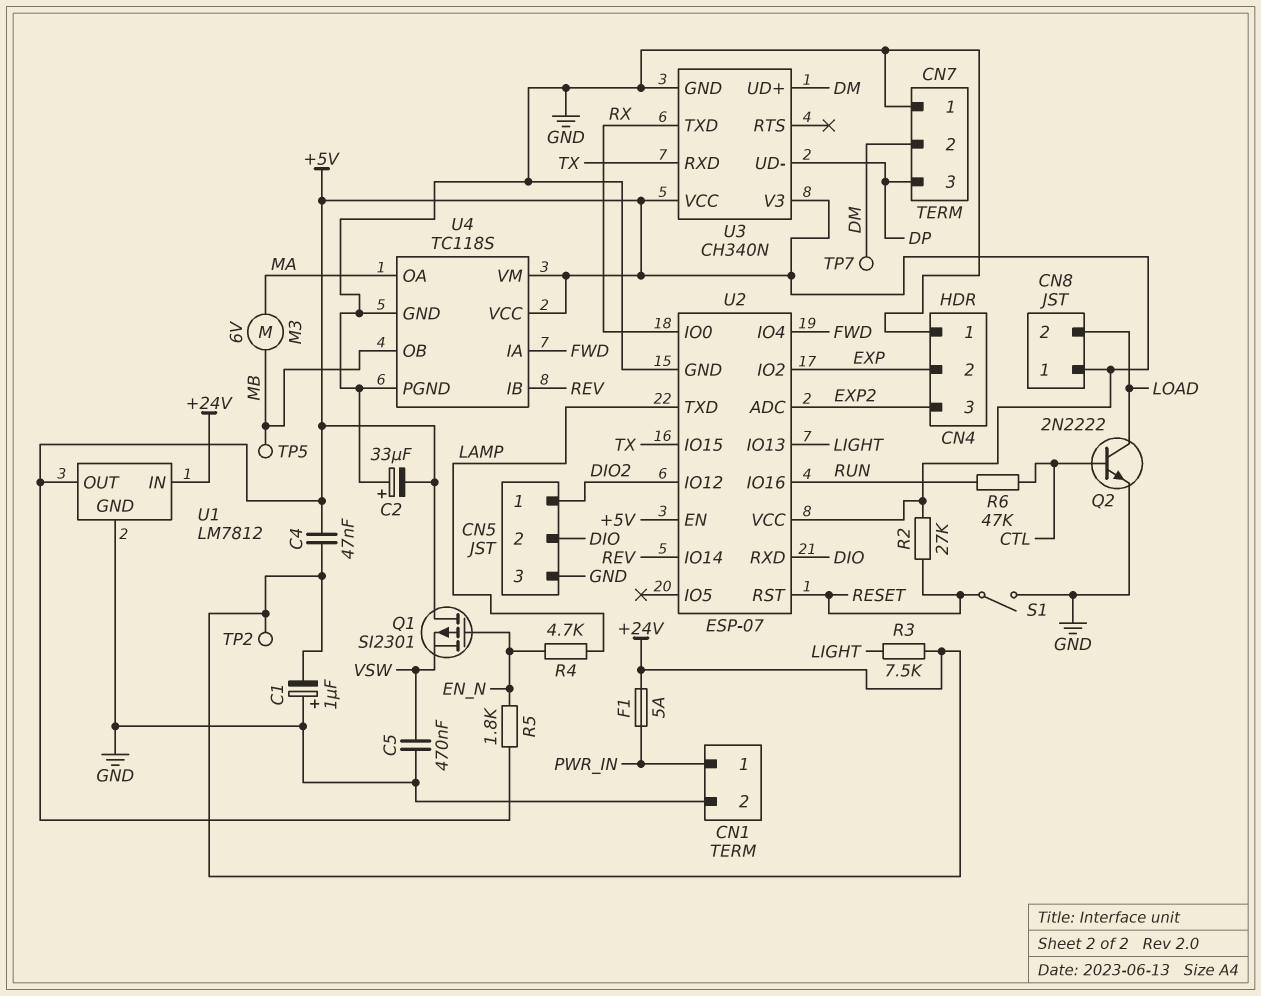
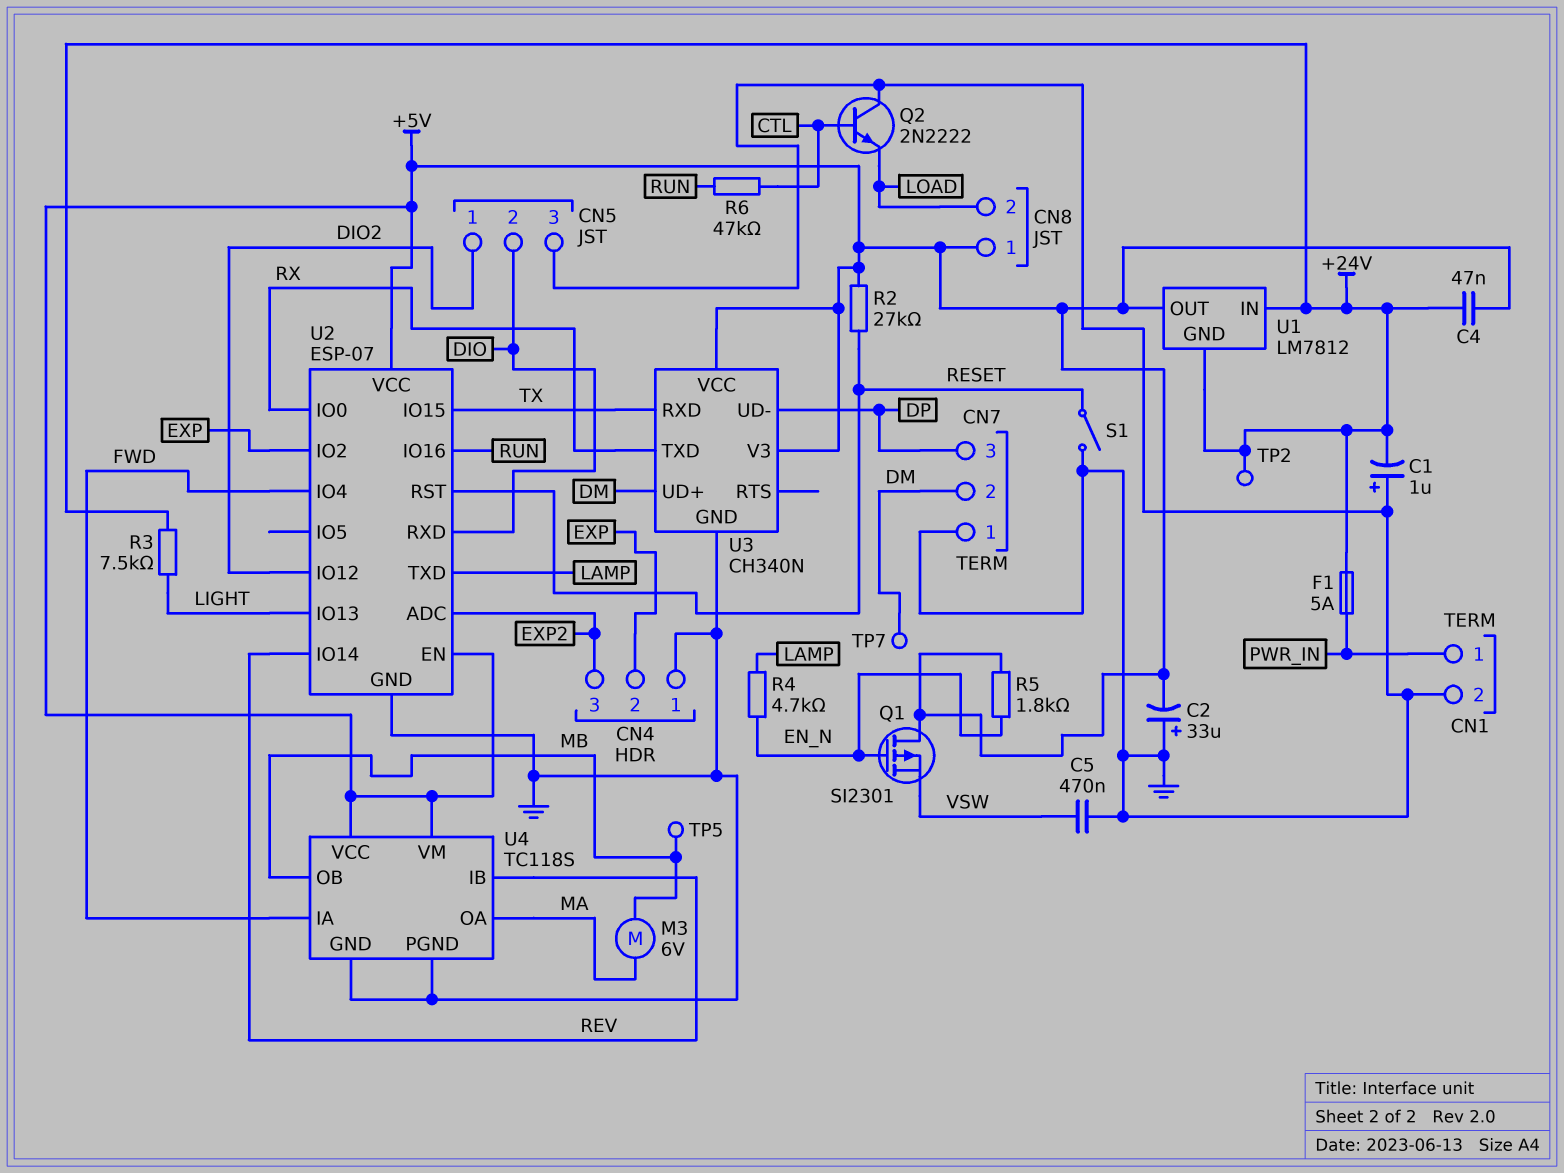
Q2: NPN 2N2222 (B CTL, C LOAD, E GND) -> NPN 2N2222 (B CTL, C GND, E LOAD)
U1 pin GND: GND -> +24V

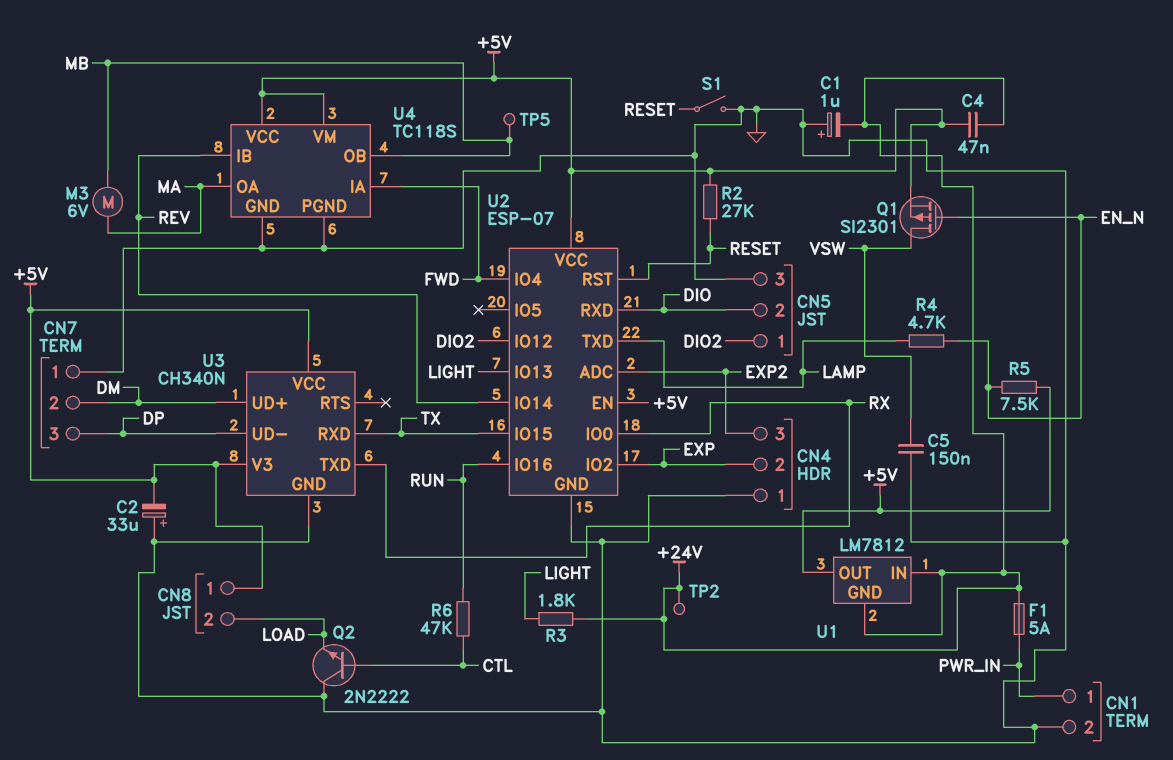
C5: 470nF (GND, VSW) -> 150nF (GND, VSW)
Q1: PMOS SI2301 (G EN_N, D +5V, S VSW) -> PMOS SI2301 (G EN_N, D VSW, S +5V)
R3: 7.5k (+24V, LIGHT) -> 1.8k (+24V, LIGHT)
R5: 1.8k (+5V, EN_N) -> 7.5k (+5V, EN_N)
TP7: test point (DM) -> none

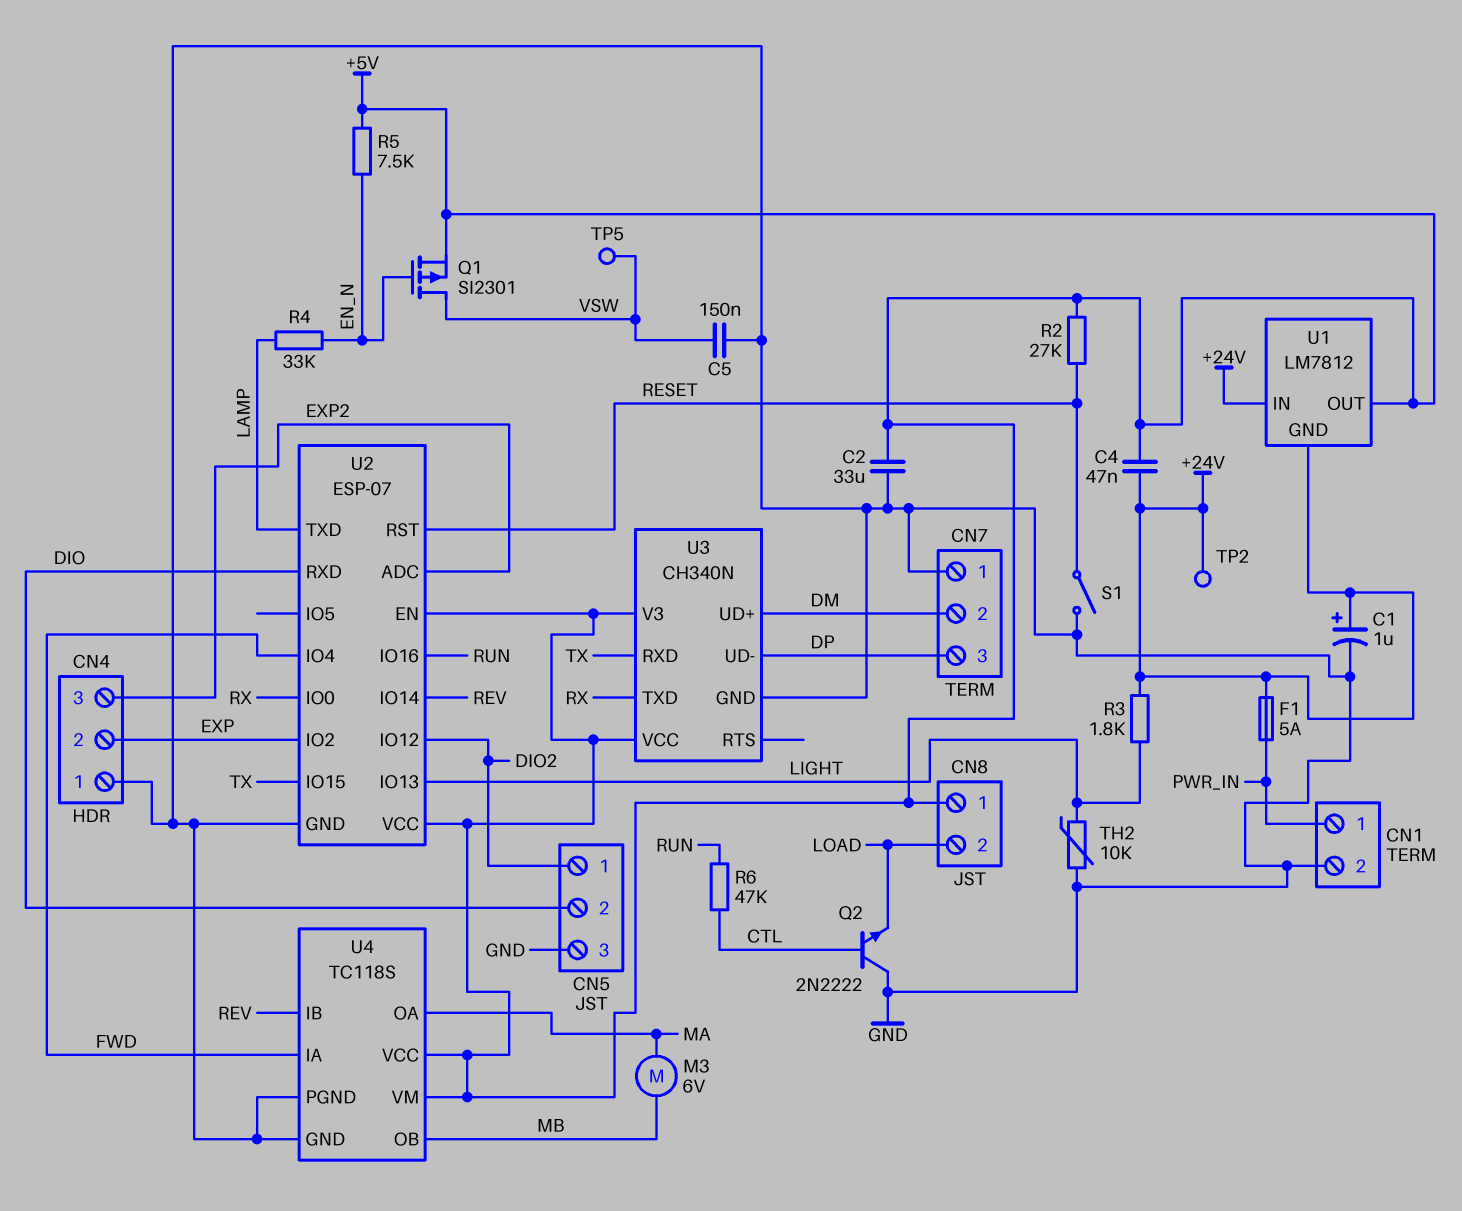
C1: 1uF (plus GND, minus +24V) -> 1uF (plus +24V, minus GND)
C2: 33uF (plus GND, minus +5V) -> 33uF (+5V, GND)
R4: 4.7k (EN_N, LAMP) -> 33k (EN_N, LAMP)
TH2: none -> 10k (GND, LIGHT)
TP5: test point (MB) -> test point (VSW)

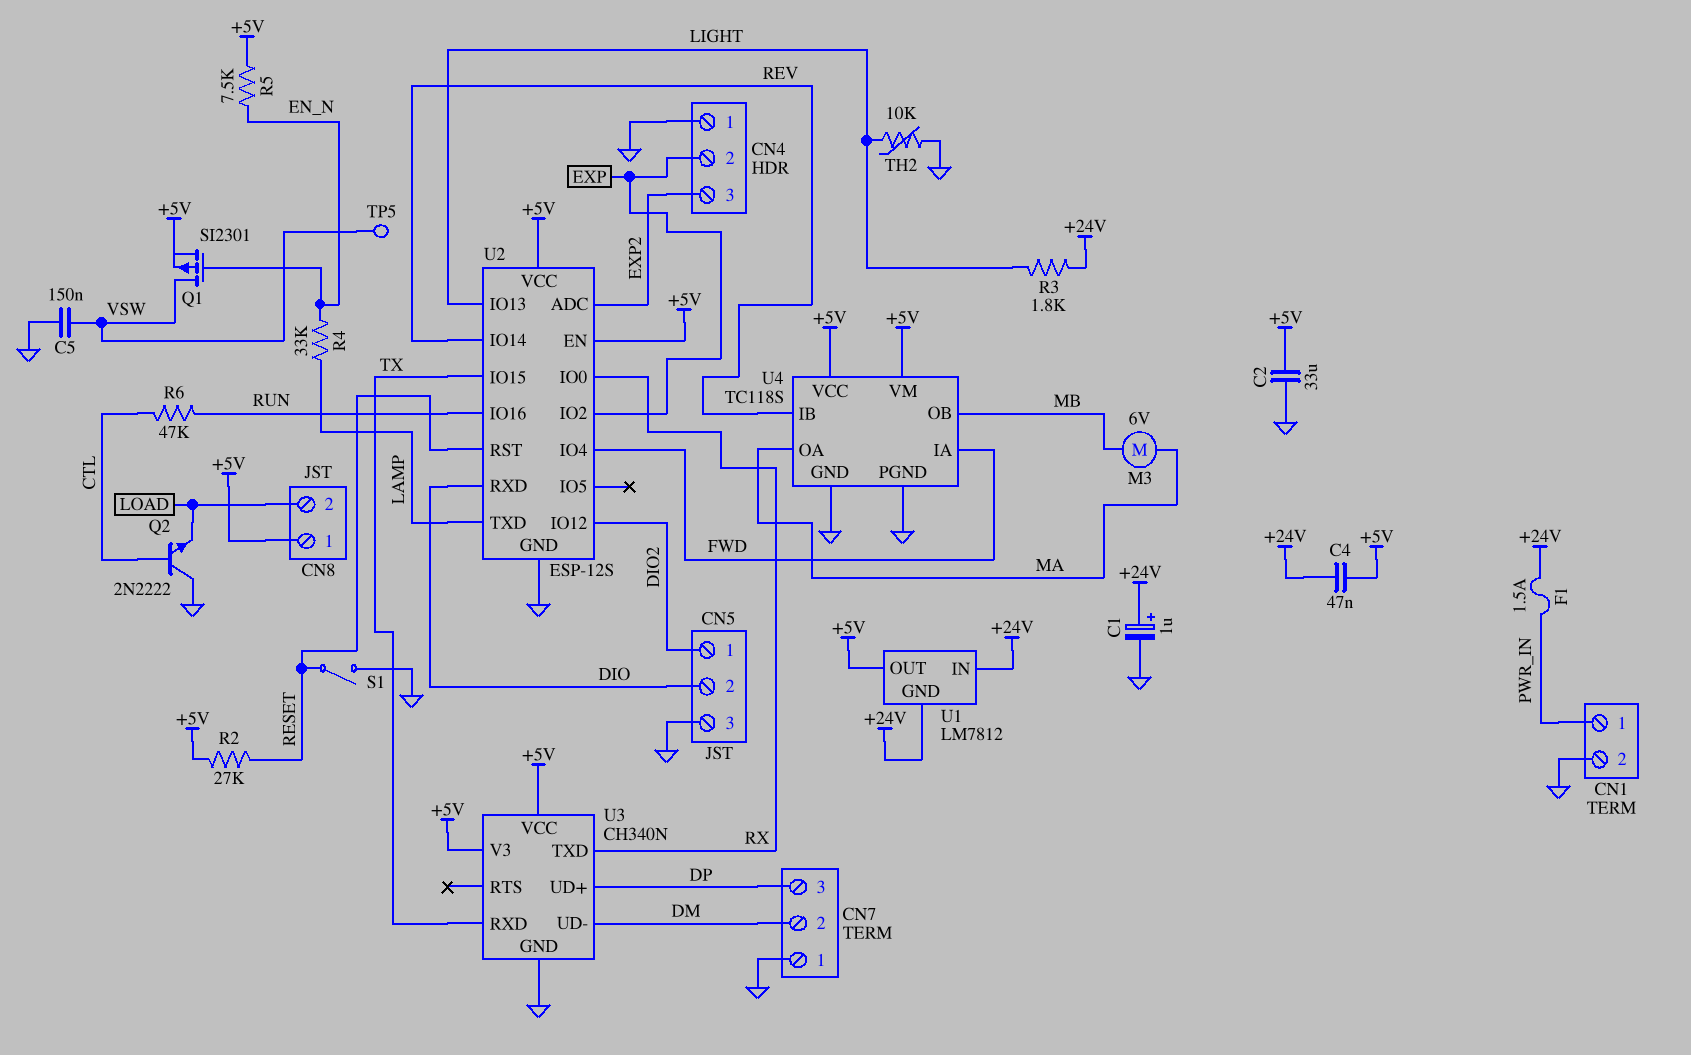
F1: 5A (+24V, PWR_IN) -> 1.5A (+24V, PWR_IN)
TP2: test point (+24V) -> none
U2: ESP-07 -> ESP-12S
U3 pin UD+: DM -> DP
U3 pin UD-: DP -> DM

